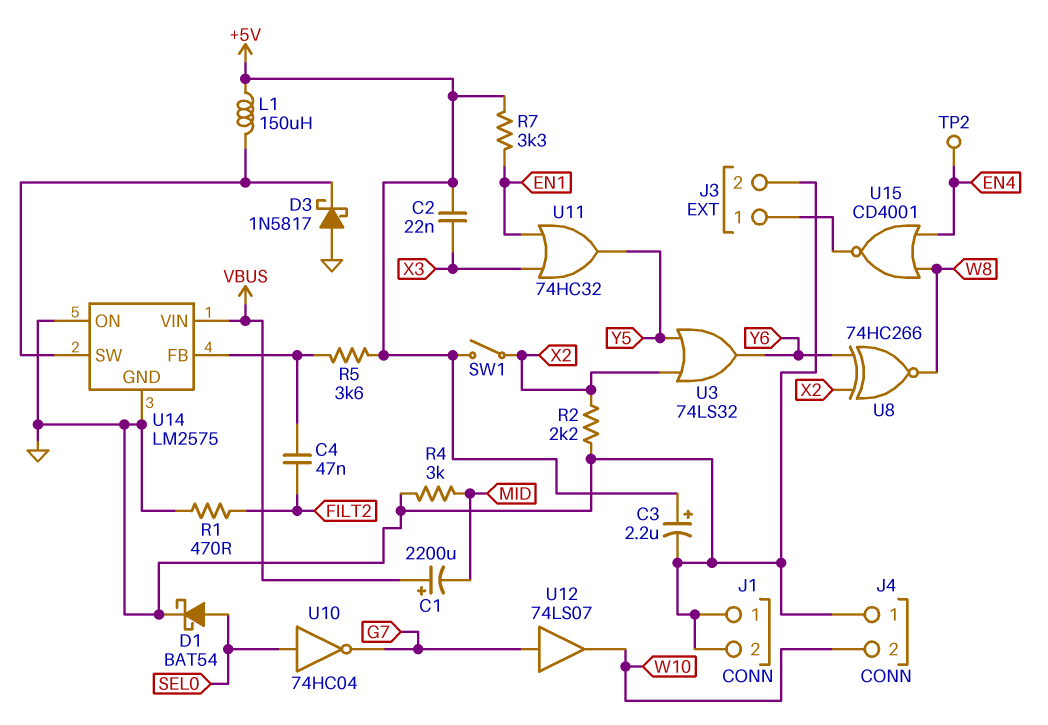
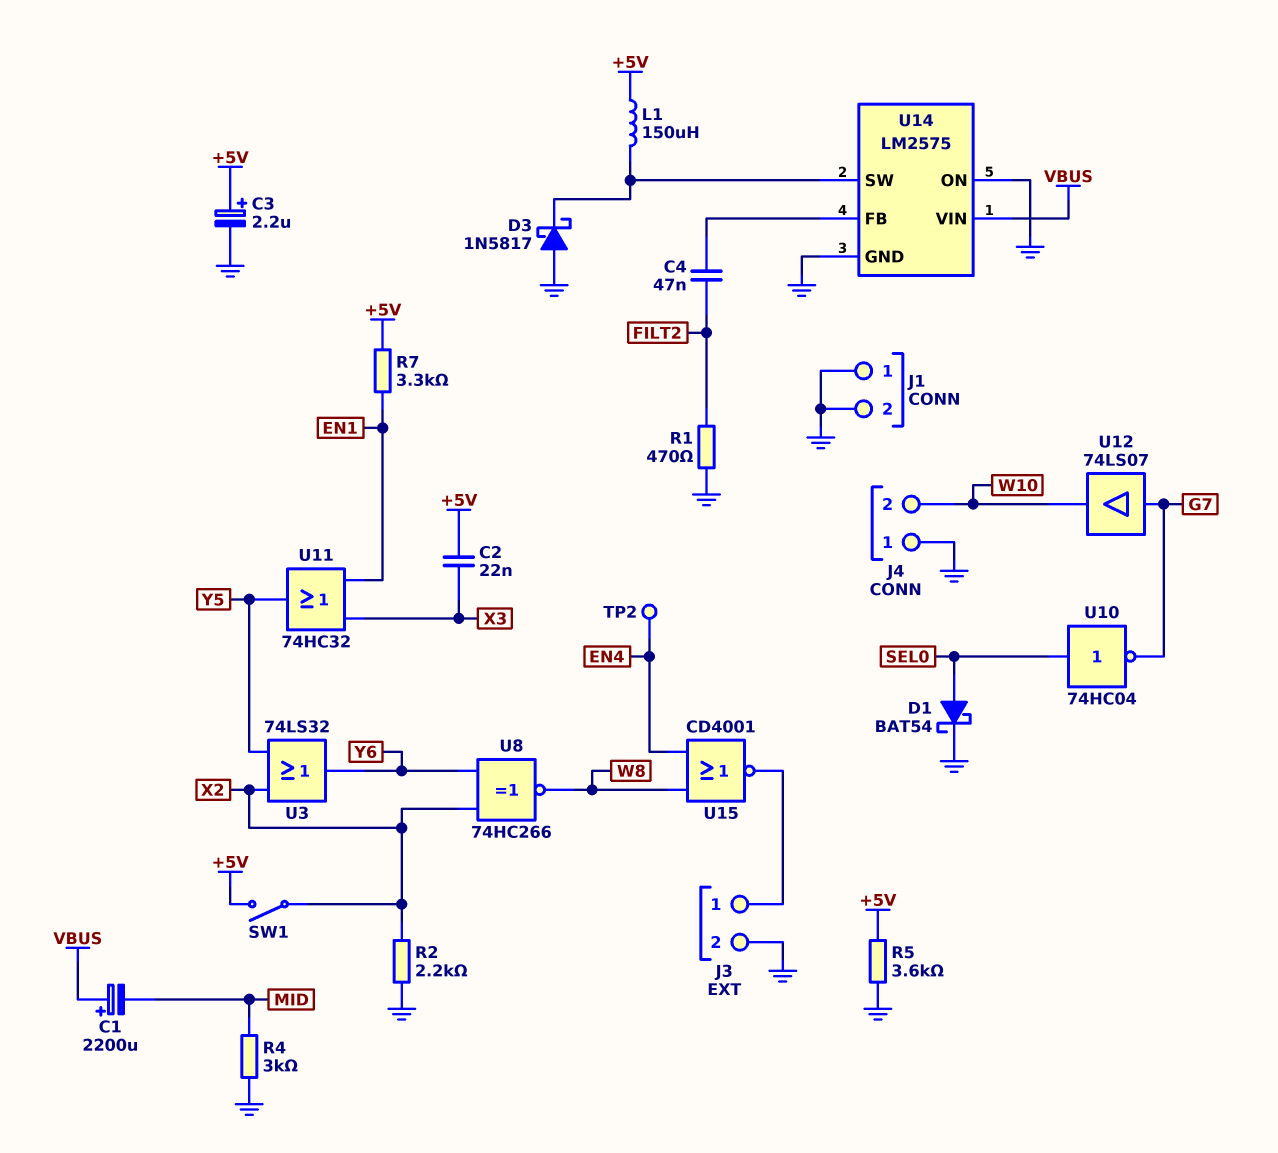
R5: 3.6k (+5V, U14/FB) -> 3.6k (+5V, GND)

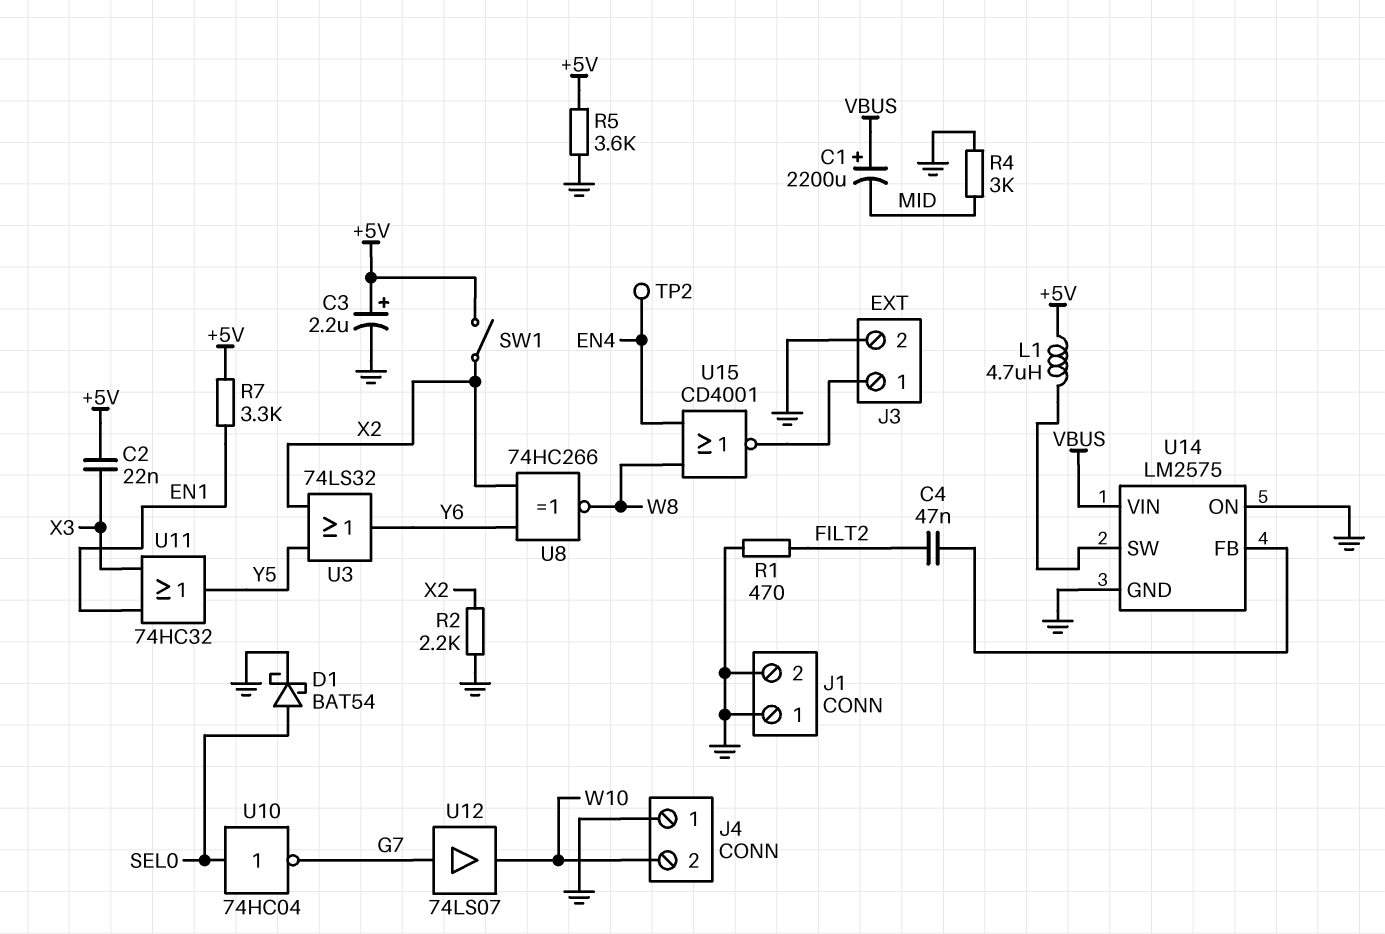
D3: schottky 1N5817 (A GND, K U14/SW) -> none
L1: 150uH (+5V, U14/SW) -> 4.7uH (+5V, U14/SW)

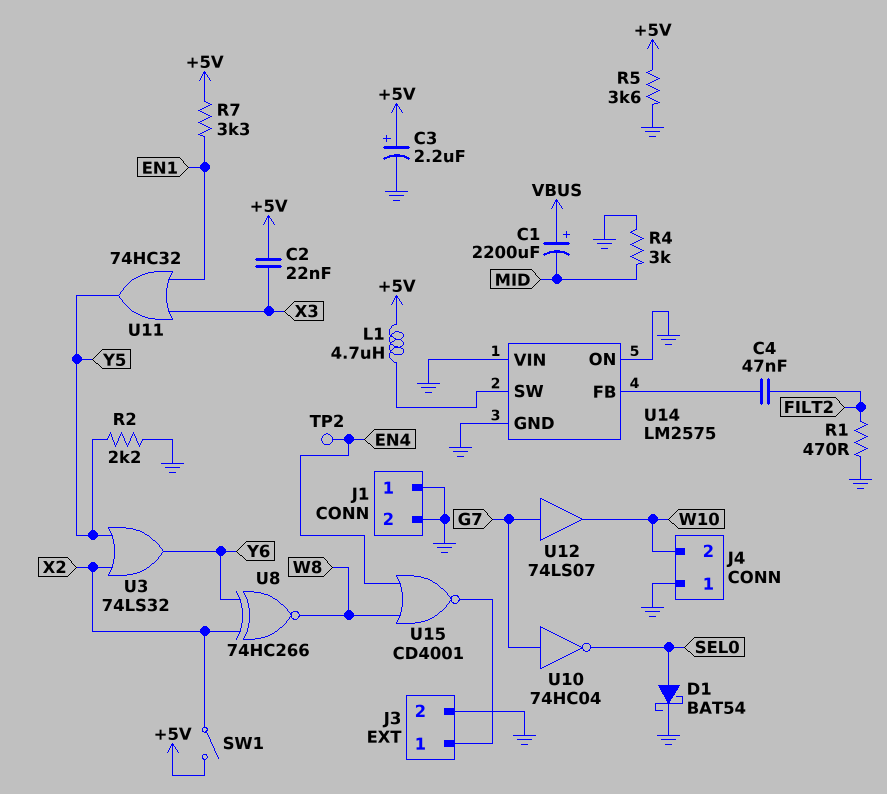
R2: 2.2k (GND, X2) -> 2.2k (GND, Y5)
U10: NOT 74HC04 (in SEL0, out G7) -> NOT 74HC04 (in G7, out SEL0)
U14 pin VIN: VBUS -> GND

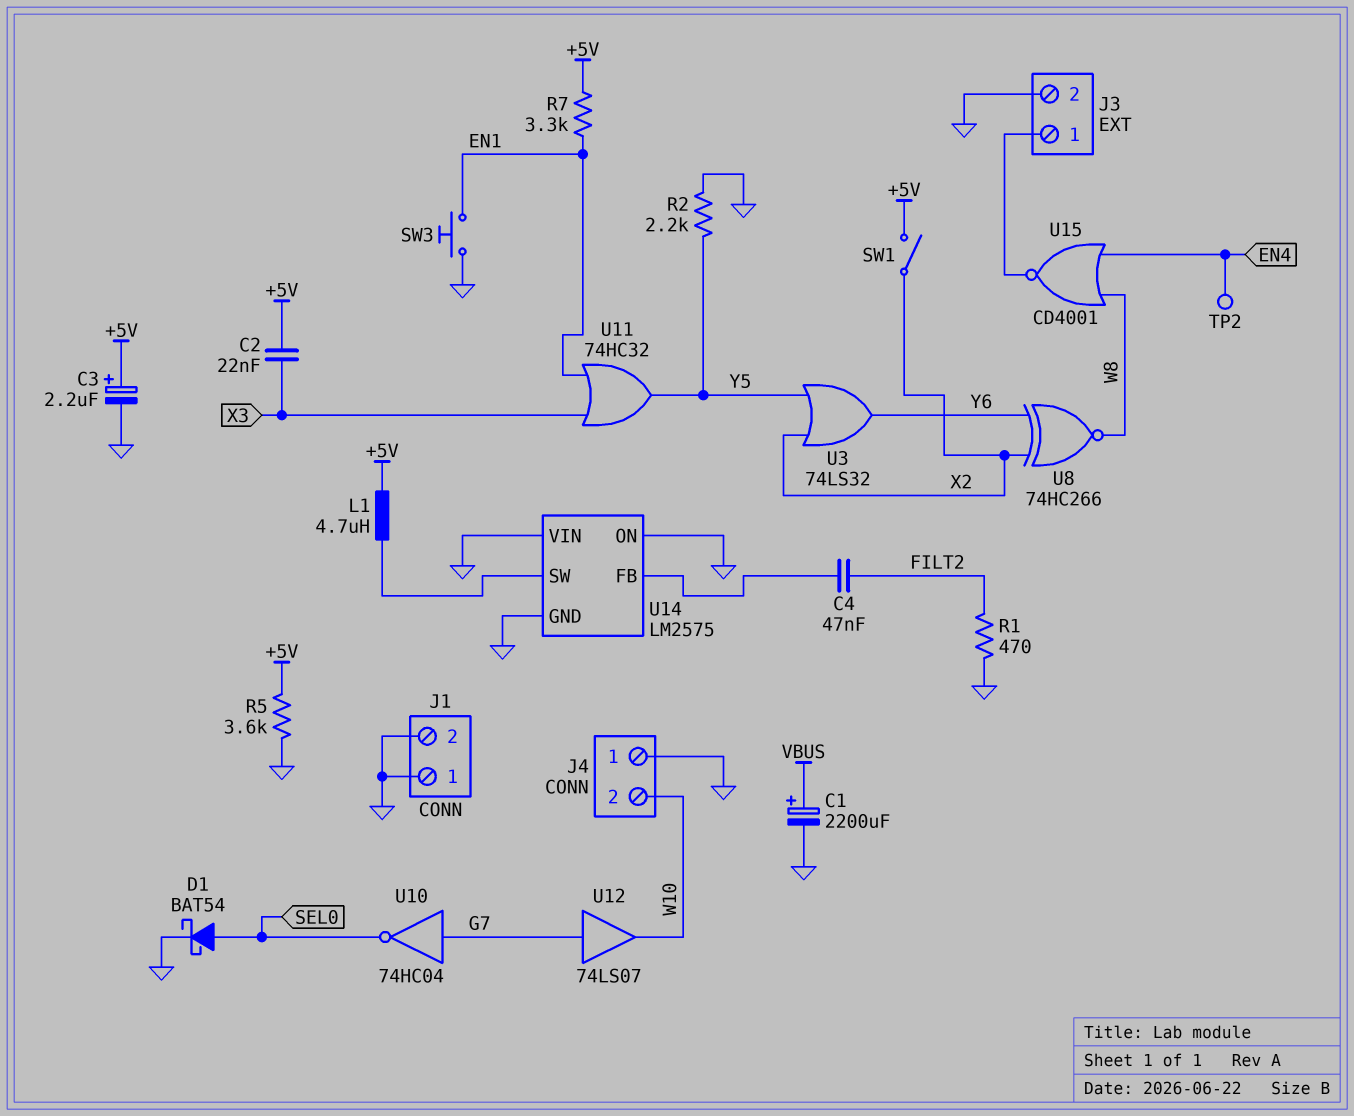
C1: 2200uF (plus VBUS, minus MID) -> 2200uF (plus VBUS, minus GND)
R4: 3k (GND, MID) -> none
SW3: none -> button (EN1, GND)

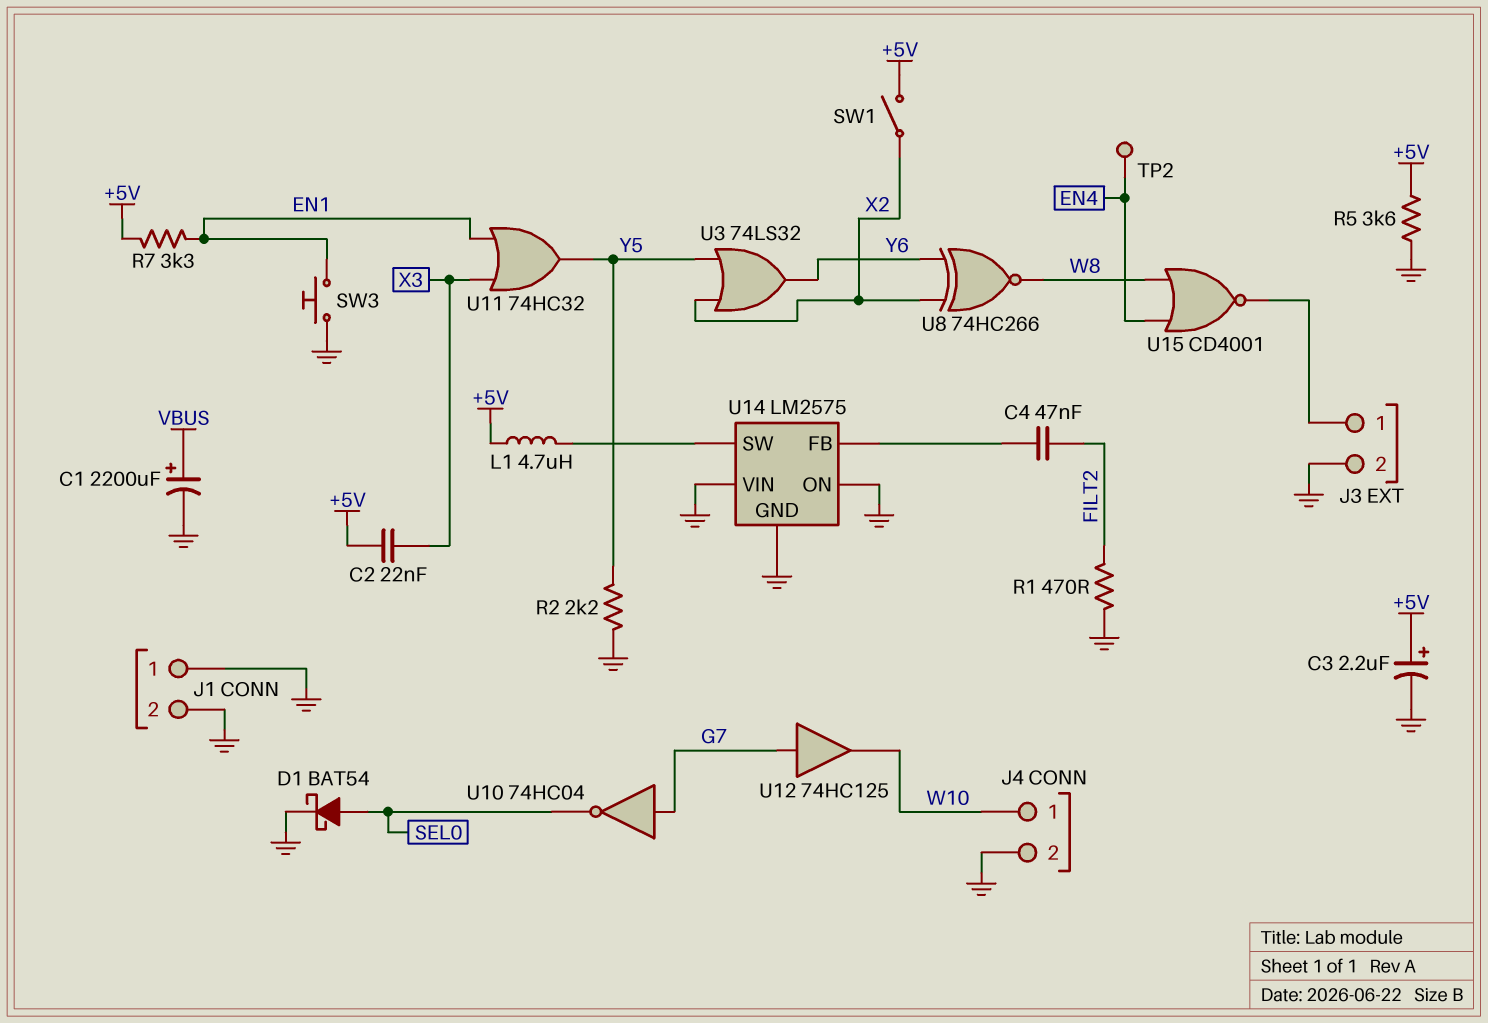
J4 pin 1: GND -> W10
J4 pin 2: W10 -> GND
U12: buffer 74LS07 (in G7, out W10) -> buffer 74HC125 (in G7, out W10)

